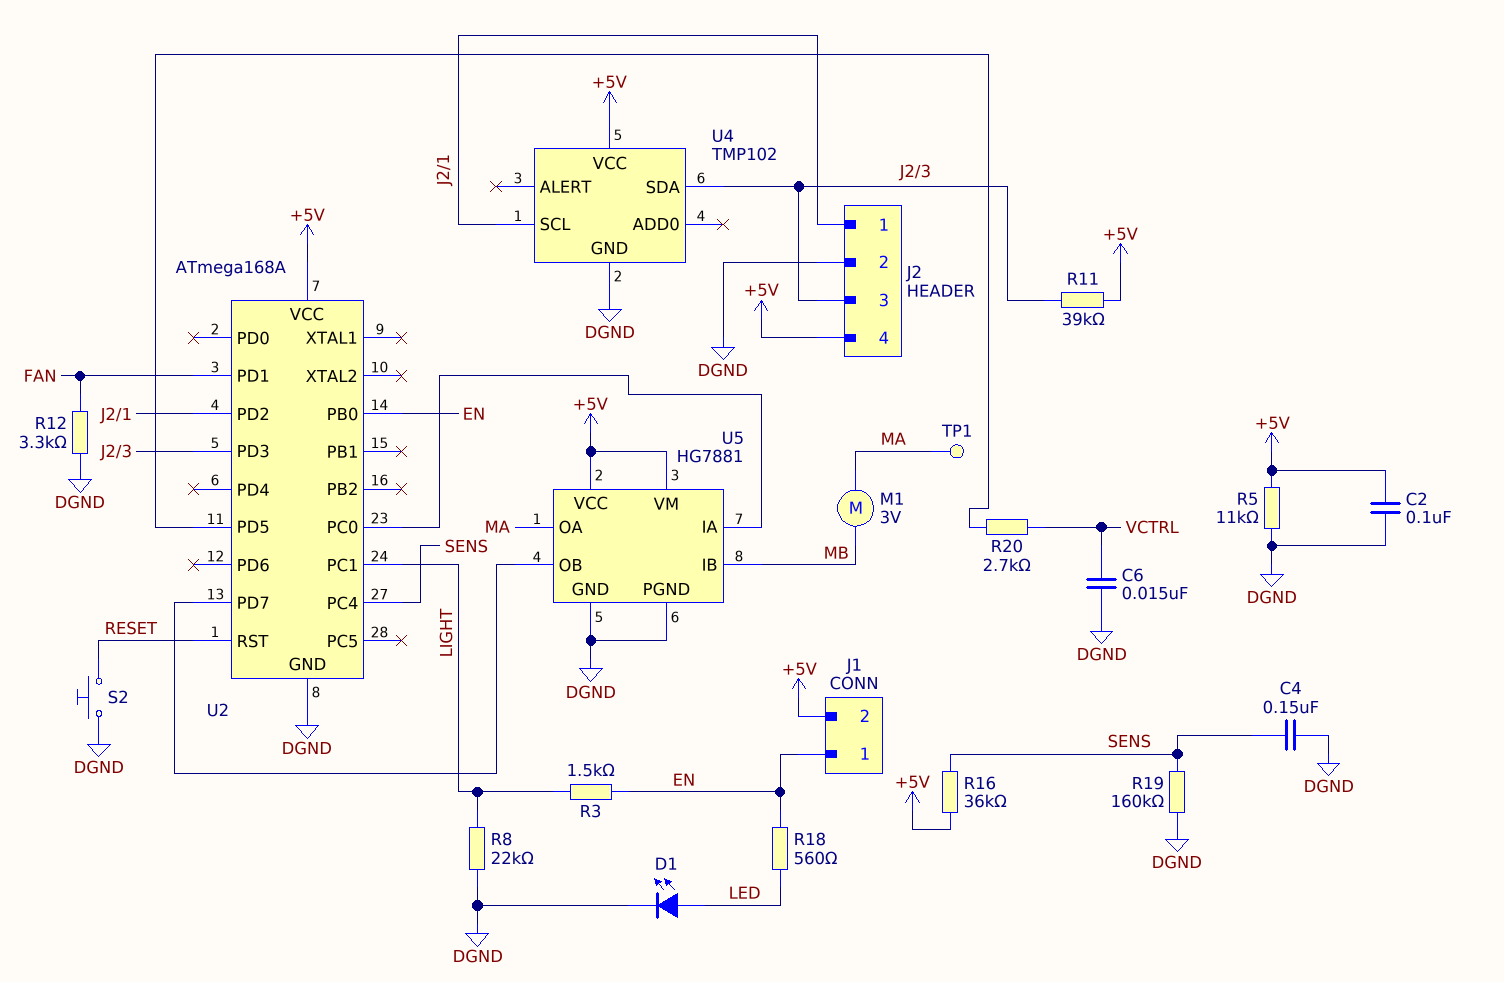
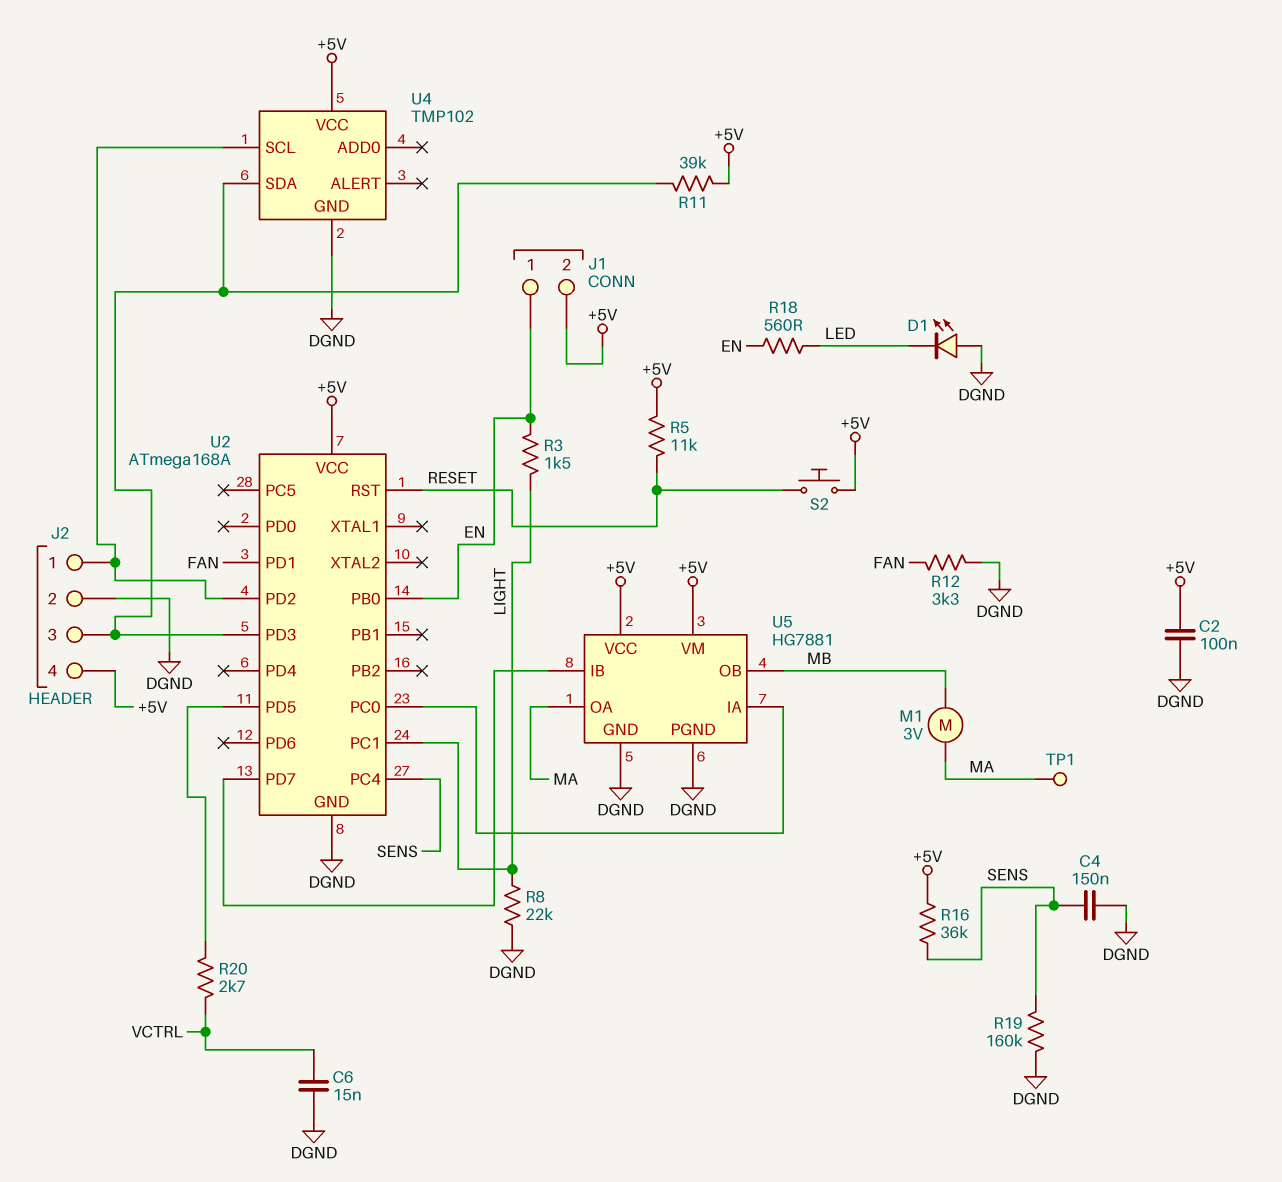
D1: LED (A LED, K DGND) -> LED (A DGND, K LED)
R5: 11k (+5V, DGND) -> 11k (+5V, RESET)
S2: button (DGND, RESET) -> button (+5V, RESET)
U5 pin IB: MB -> U2/PD7
U5 pin OB: U2/PD7 -> MB

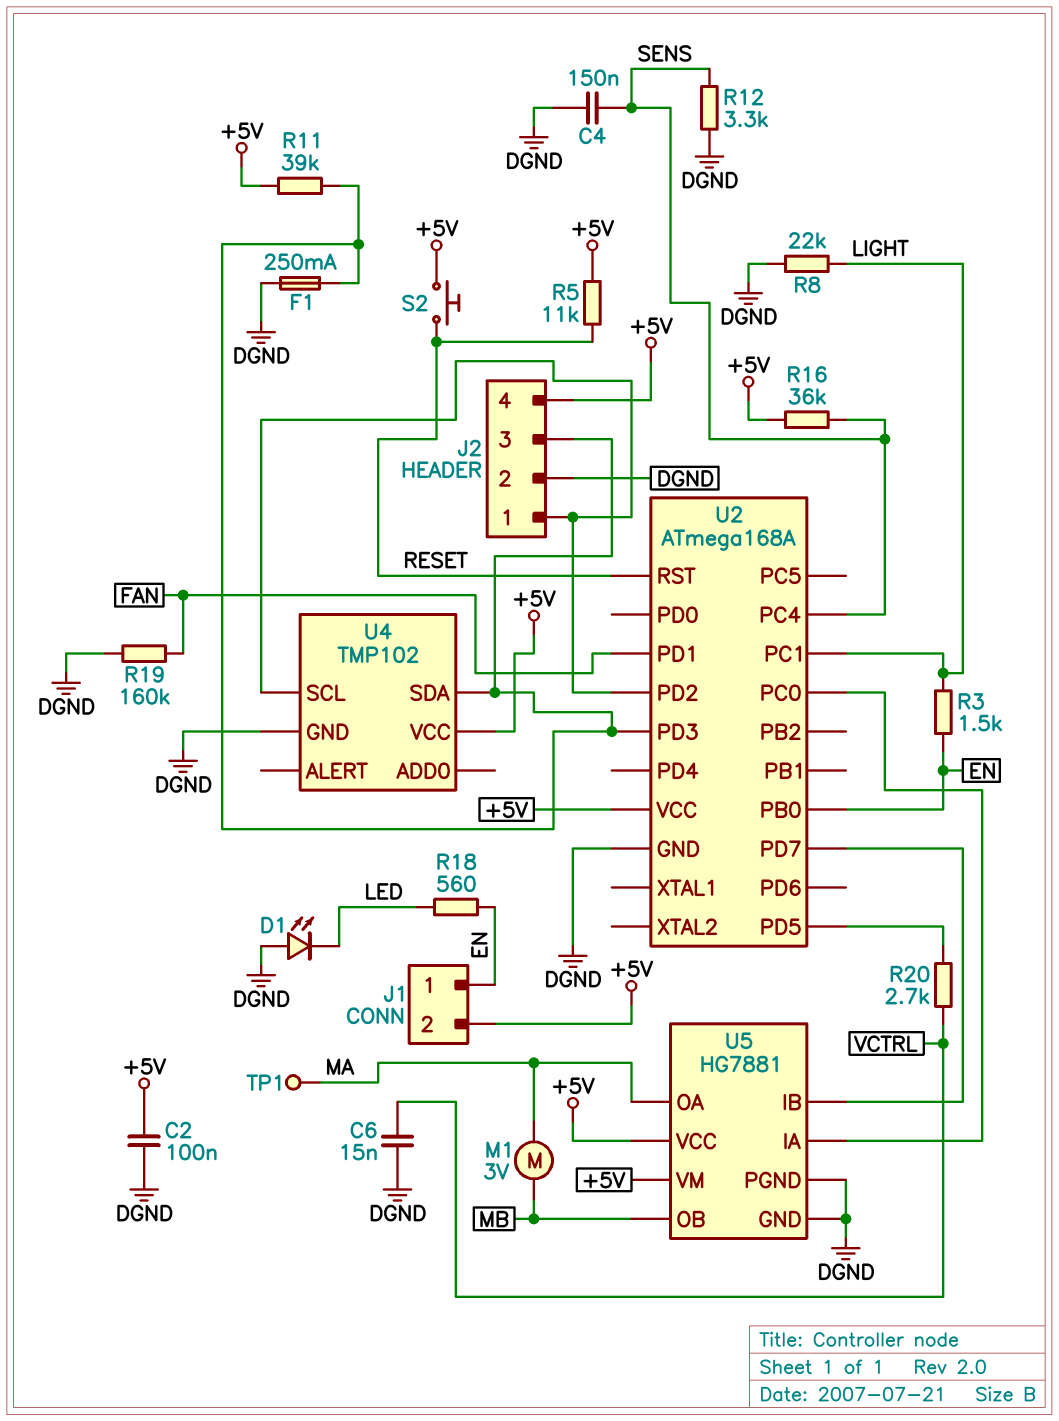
F1: none -> 250mA (DGND, J2/3)
R12: 3.3k (DGND, FAN) -> 3.3k (DGND, SENS)
R19: 160k (DGND, SENS) -> 160k (DGND, FAN)

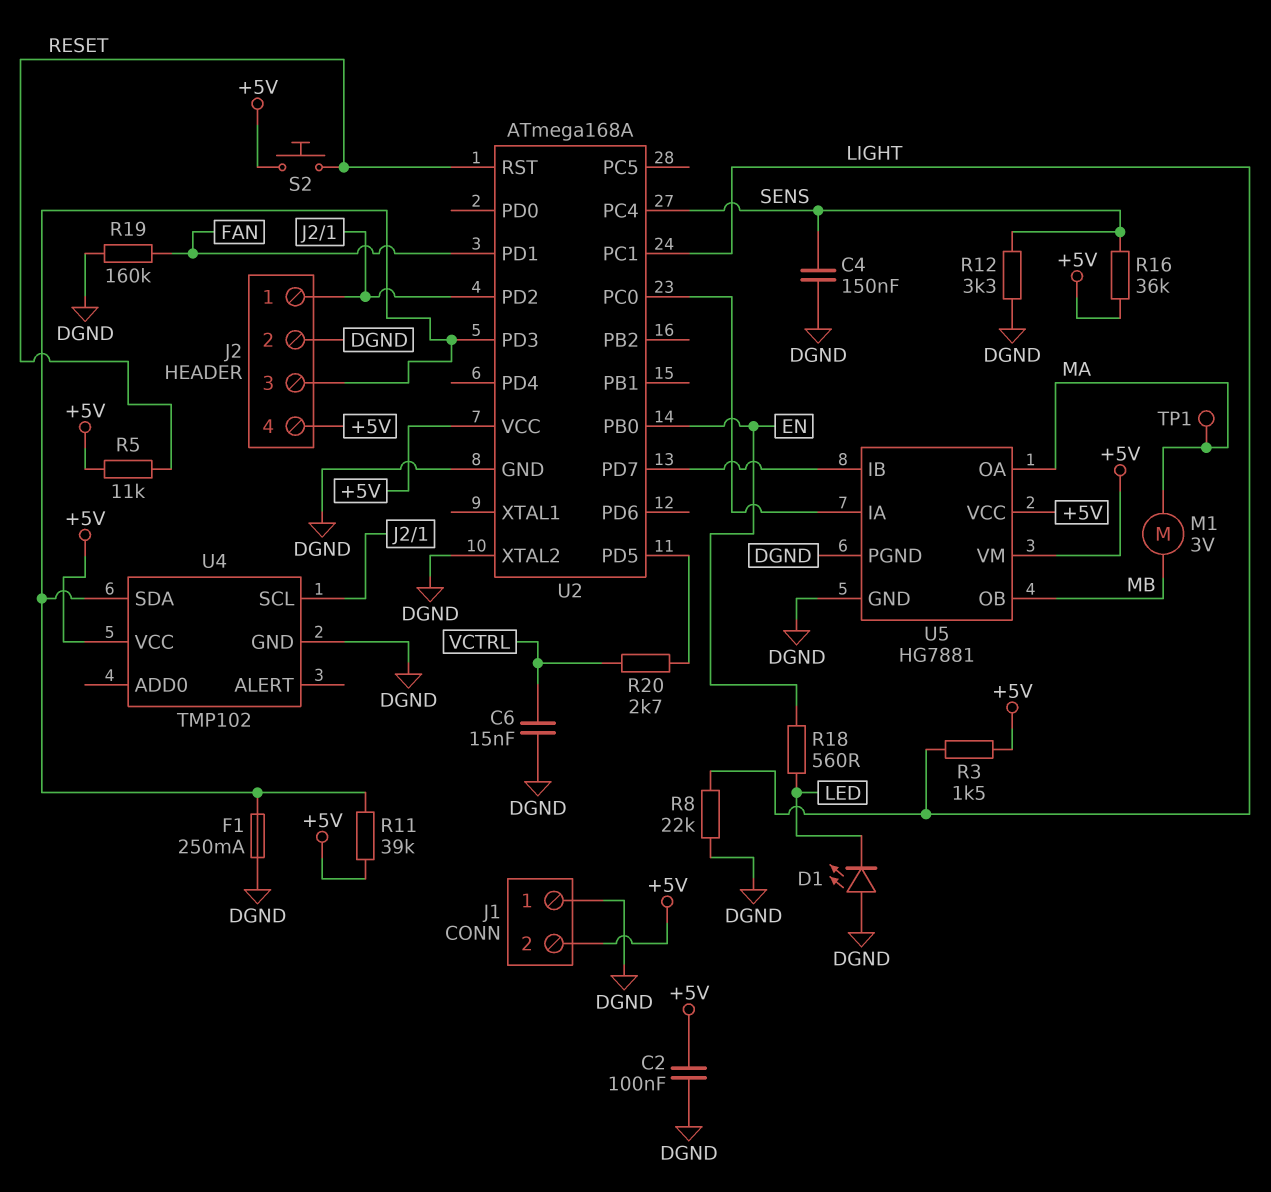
J1 pin 1: EN -> DGND
R3: 1.5k (EN, LIGHT) -> 1.5k (+5V, LIGHT)
U2 pin XTAL2: none -> DGND

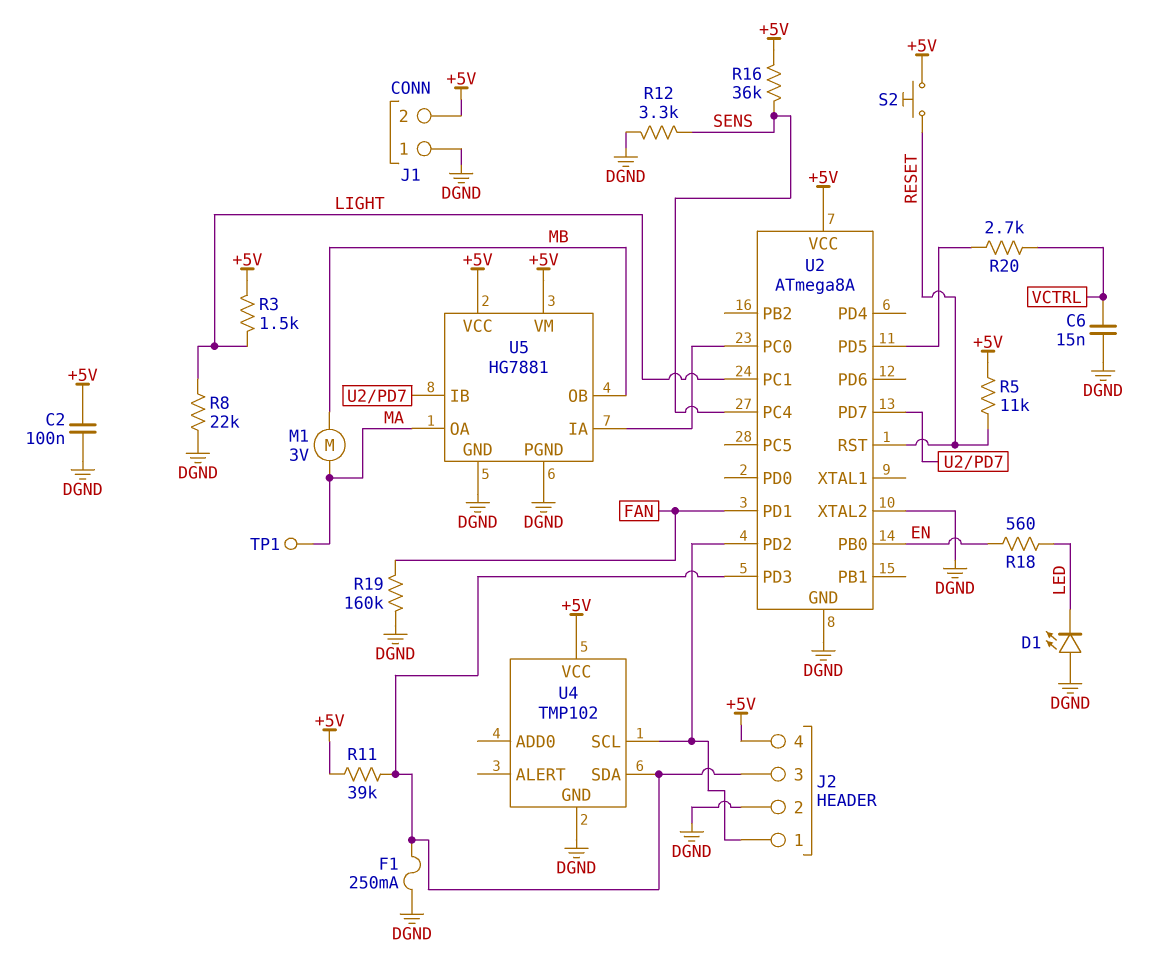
C4: 150nF (DGND, SENS) -> none
U2: ATmega168A -> ATmega8A

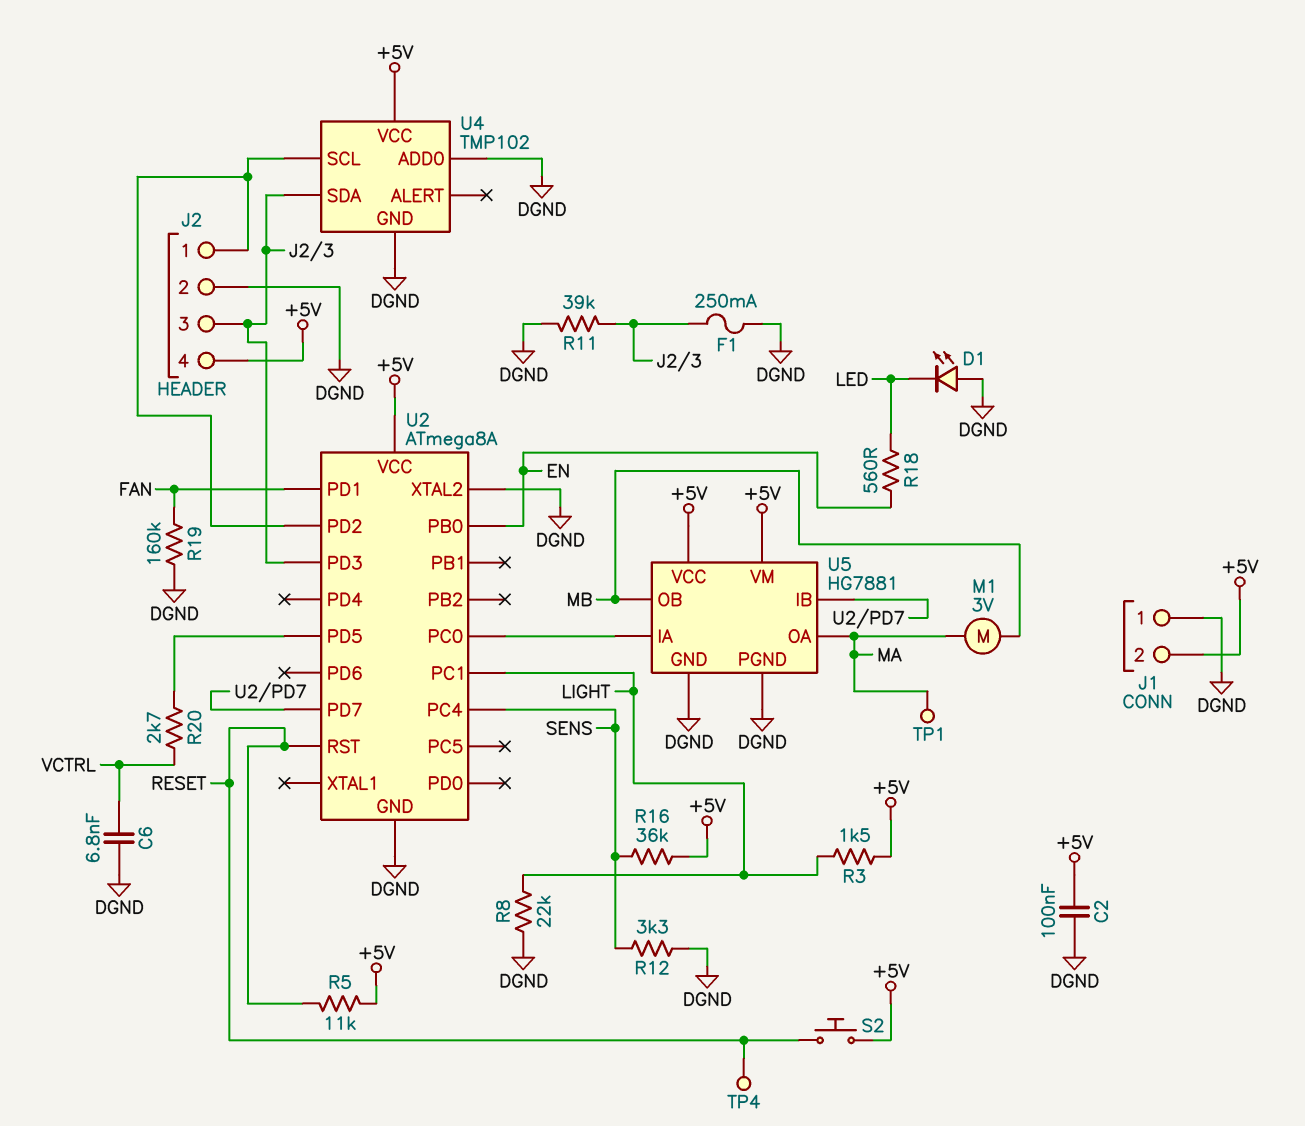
C6: 15nF (DGND, VCTRL) -> 6.8nF (DGND, VCTRL)
R11: 39k (+5V, J2/3) -> 39k (DGND, J2/3)
TP4: none -> test point (RESET)
U4 pin ADD0: none -> DGND

